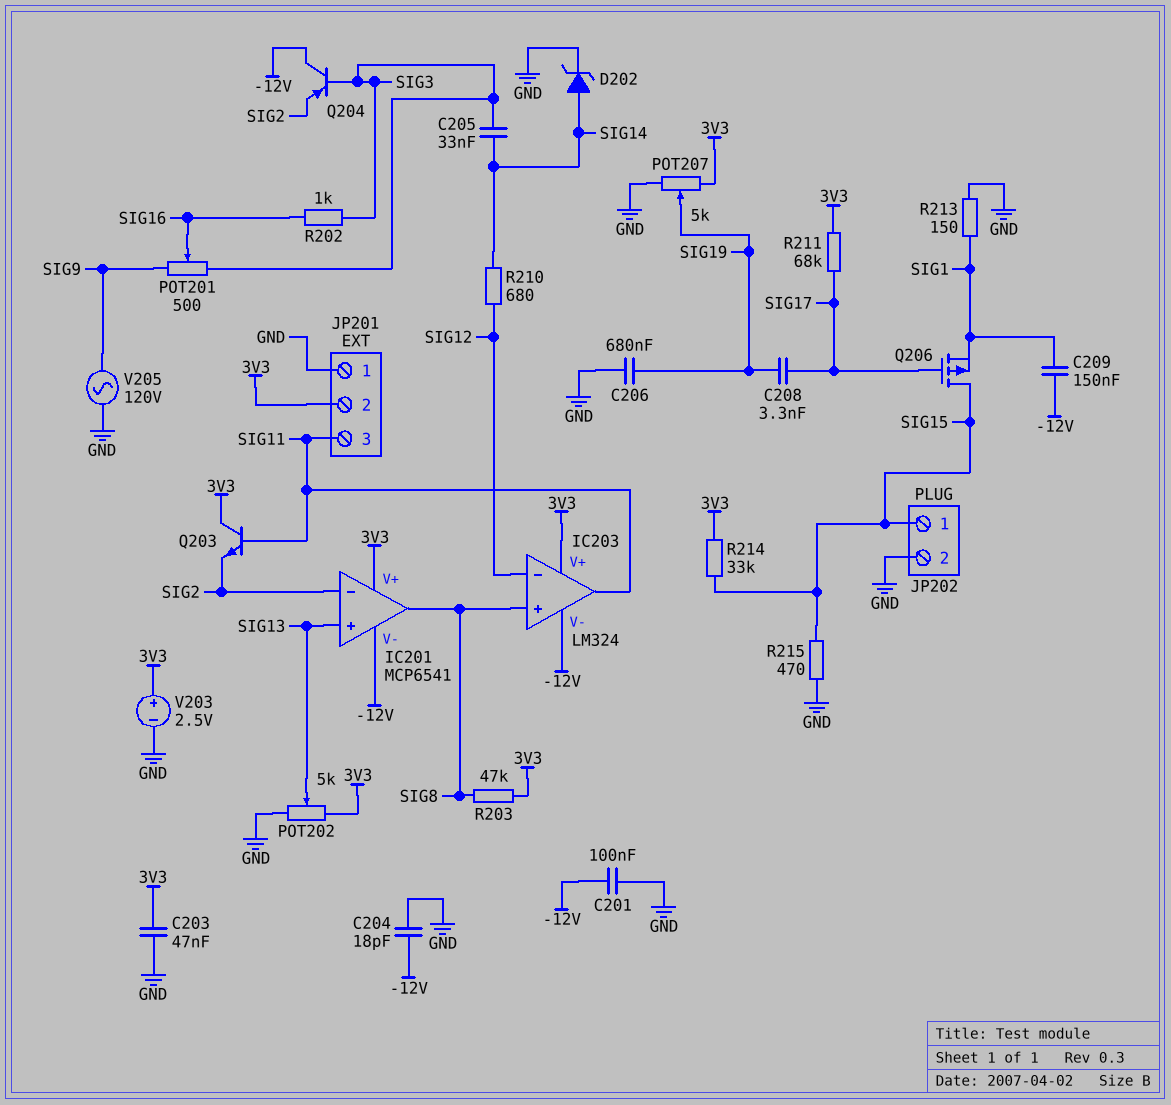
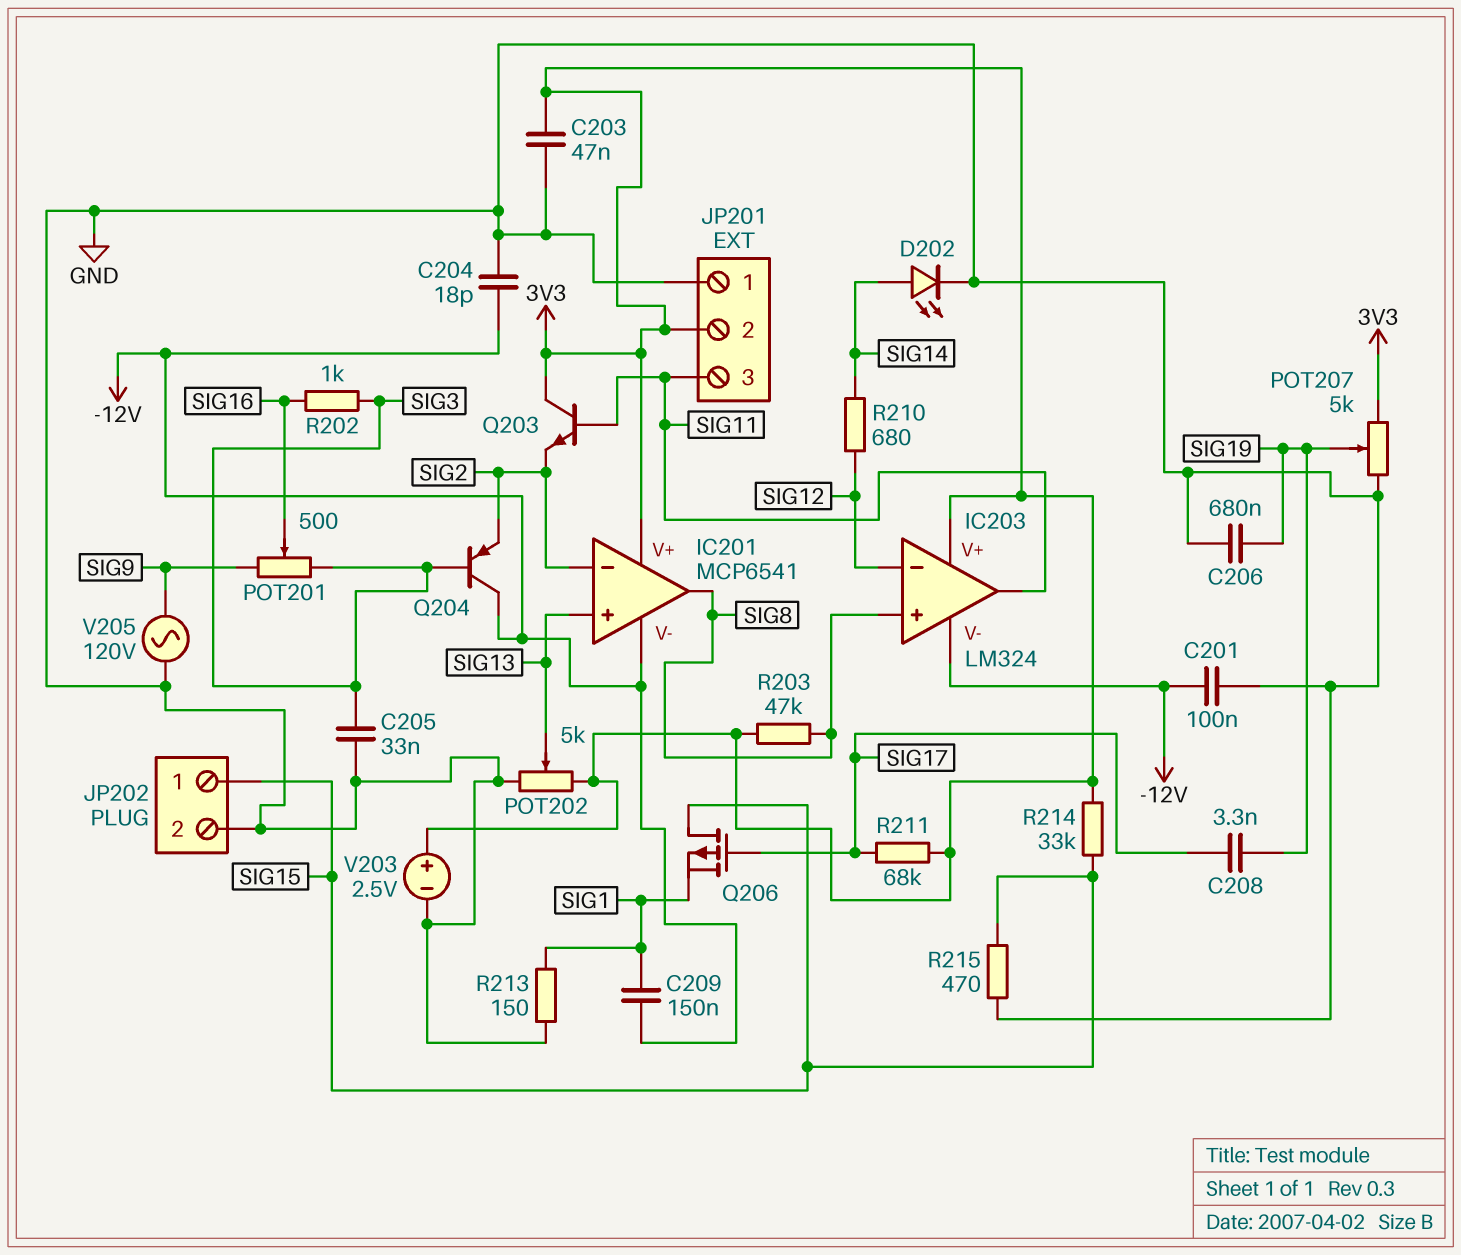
C205: 33nF (SIG3, SIG14) -> 33nF (GND, SIG3)
D202: zener (A SIG14, K GND) -> LED (A SIG14, K GND)

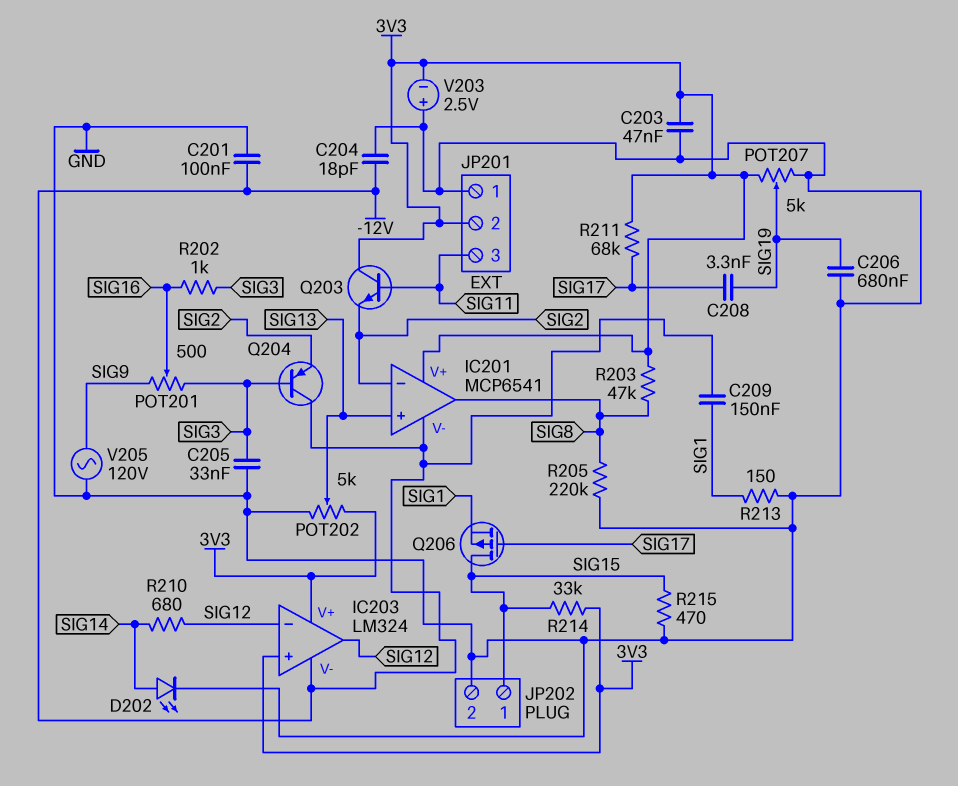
IC203 pin in+: SIG8 -> 3V3
IC203 pin out: SIG11 -> SIG12
R205: none -> 220k (GND, SIG8)
V203: 2.5V (plus 3V3, minus GND) -> 2.5V (plus GND, minus 3V3)

